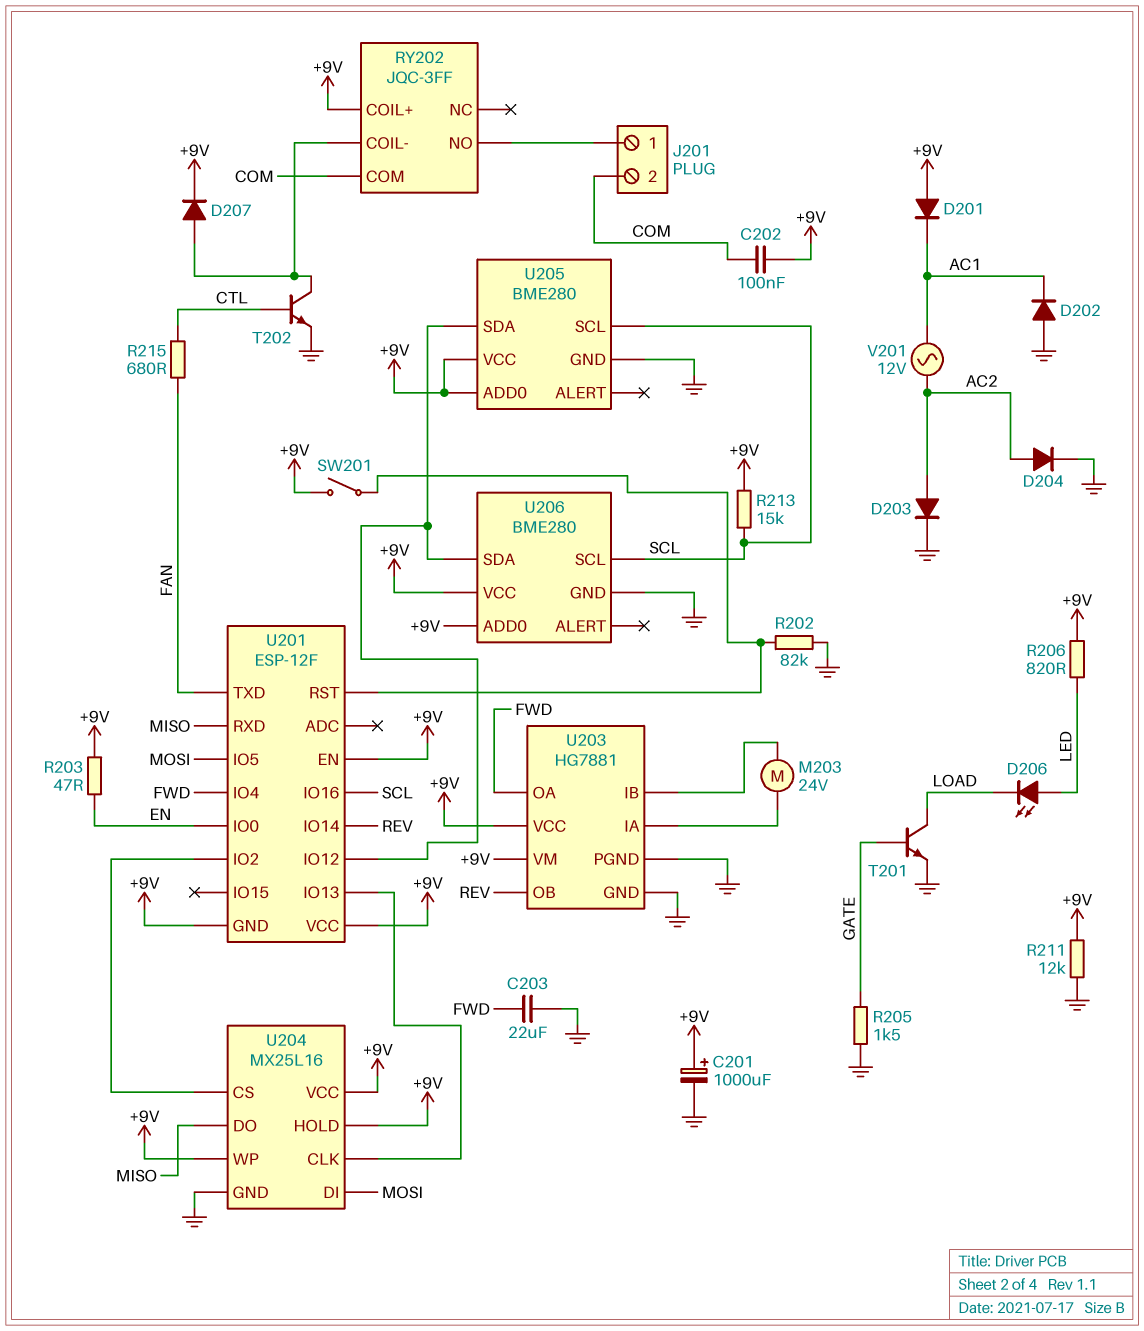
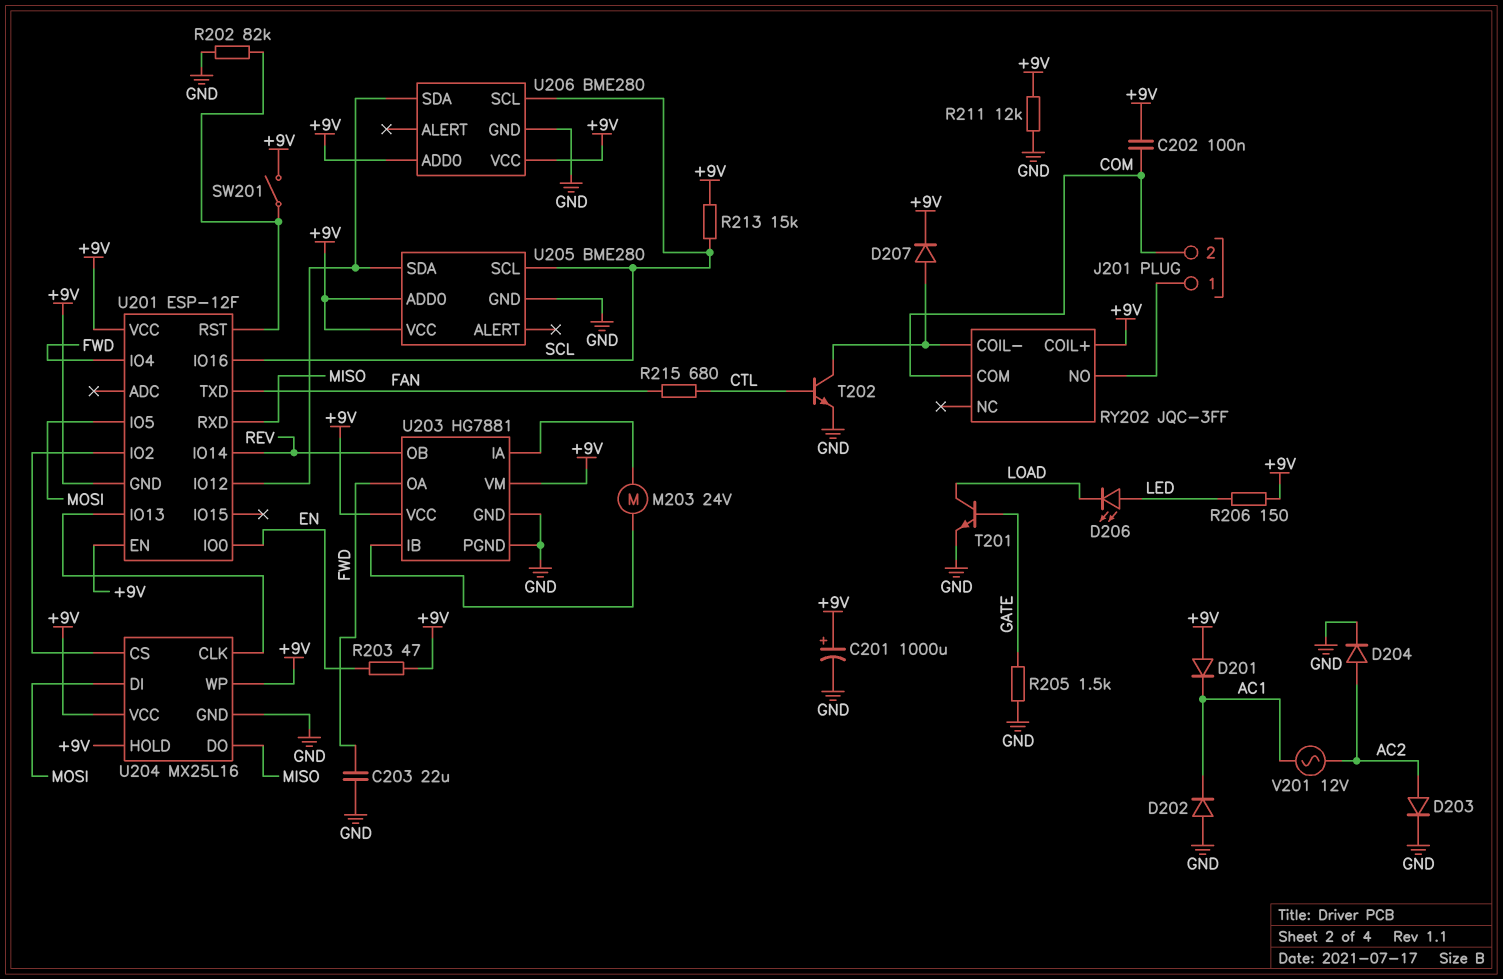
R206: 820 (+9V, LED) -> 150 (+9V, LED)

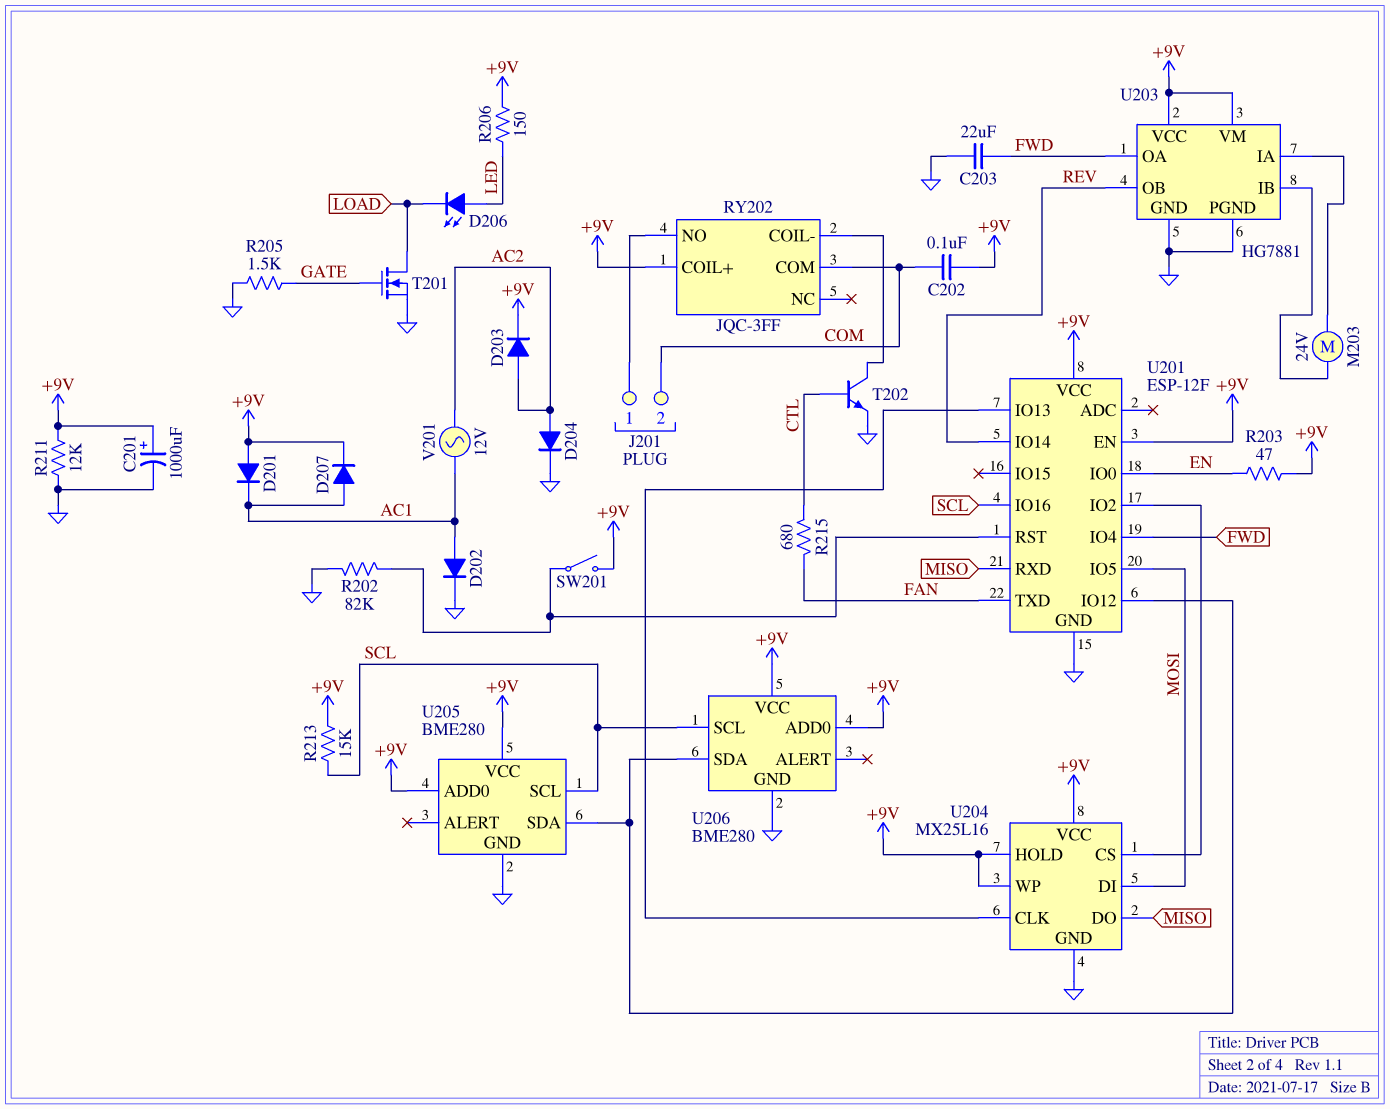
D202: diode (A GND, K AC1) -> diode (A AC1, K GND)
D203: diode (A AC2, K GND) -> diode (A AC2, K +9V)
D207: diode (A RY202/COIL-, K +9V) -> diode (A AC1, K +9V)
T201: NPN (B GATE, C LOAD, E GND) -> NMOS (G GATE, D LOAD, S GND)
U201 pin GND: +9V -> GND

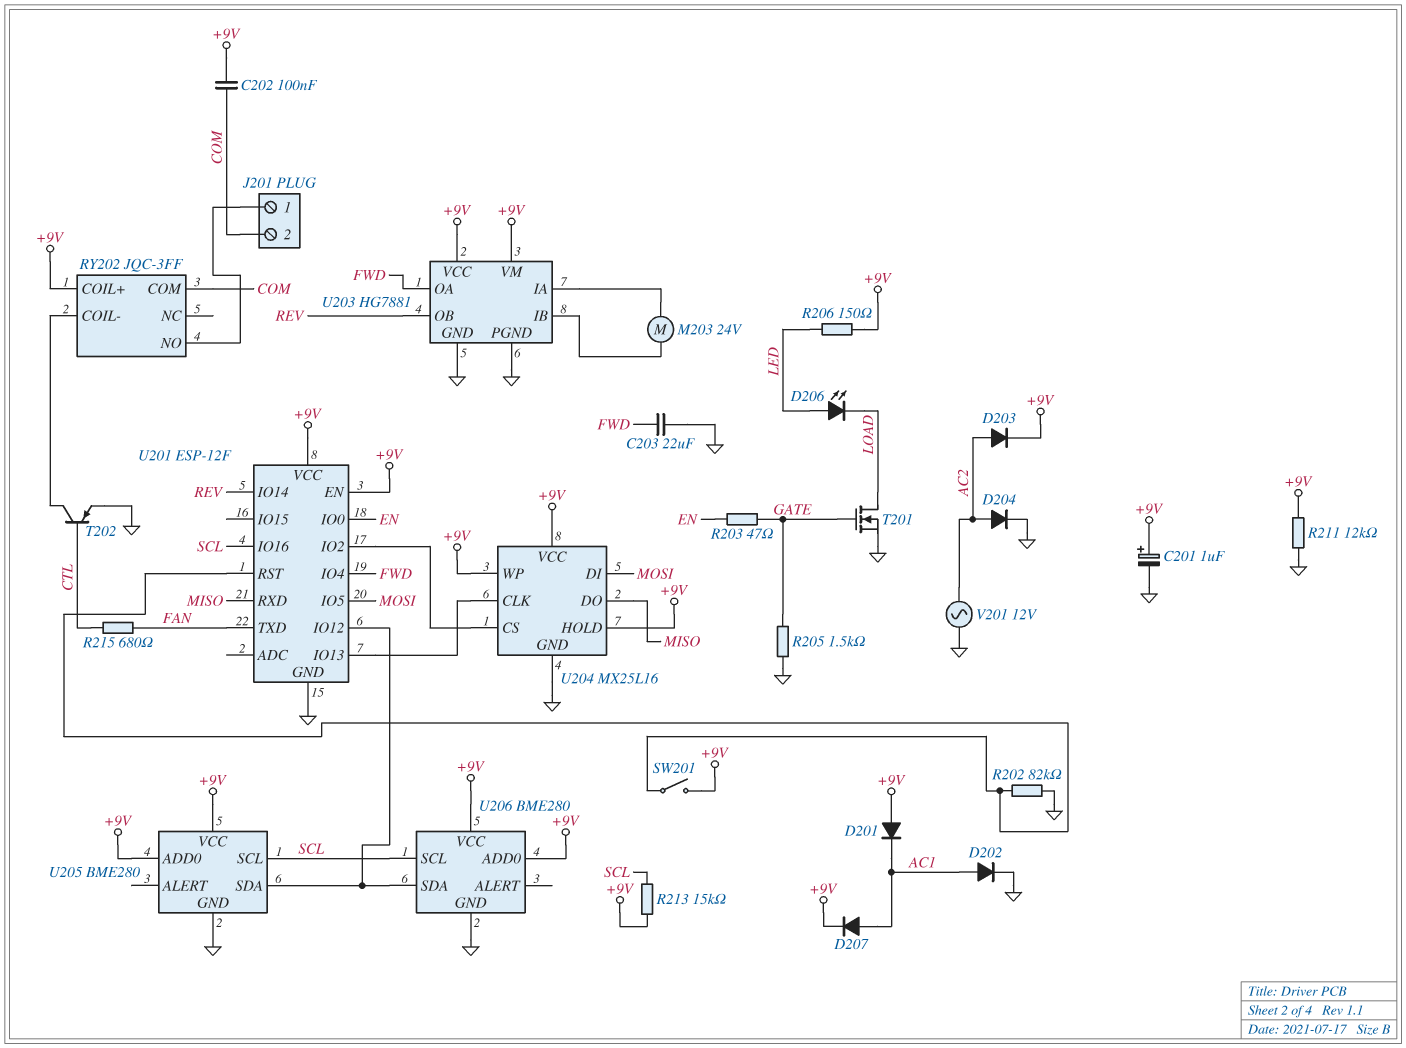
C201: 1000uF (plus +9V, minus GND) -> 1uF (plus +9V, minus GND)
R203: 47 (+9V, EN) -> 47 (EN, GATE)
T202: NPN (B CTL, C RY202/COIL-, E GND) -> PNP (B CTL, C RY202/COIL-, E GND)
V201: AC 12V (AC1, AC2) -> AC 12V (AC2, GND)

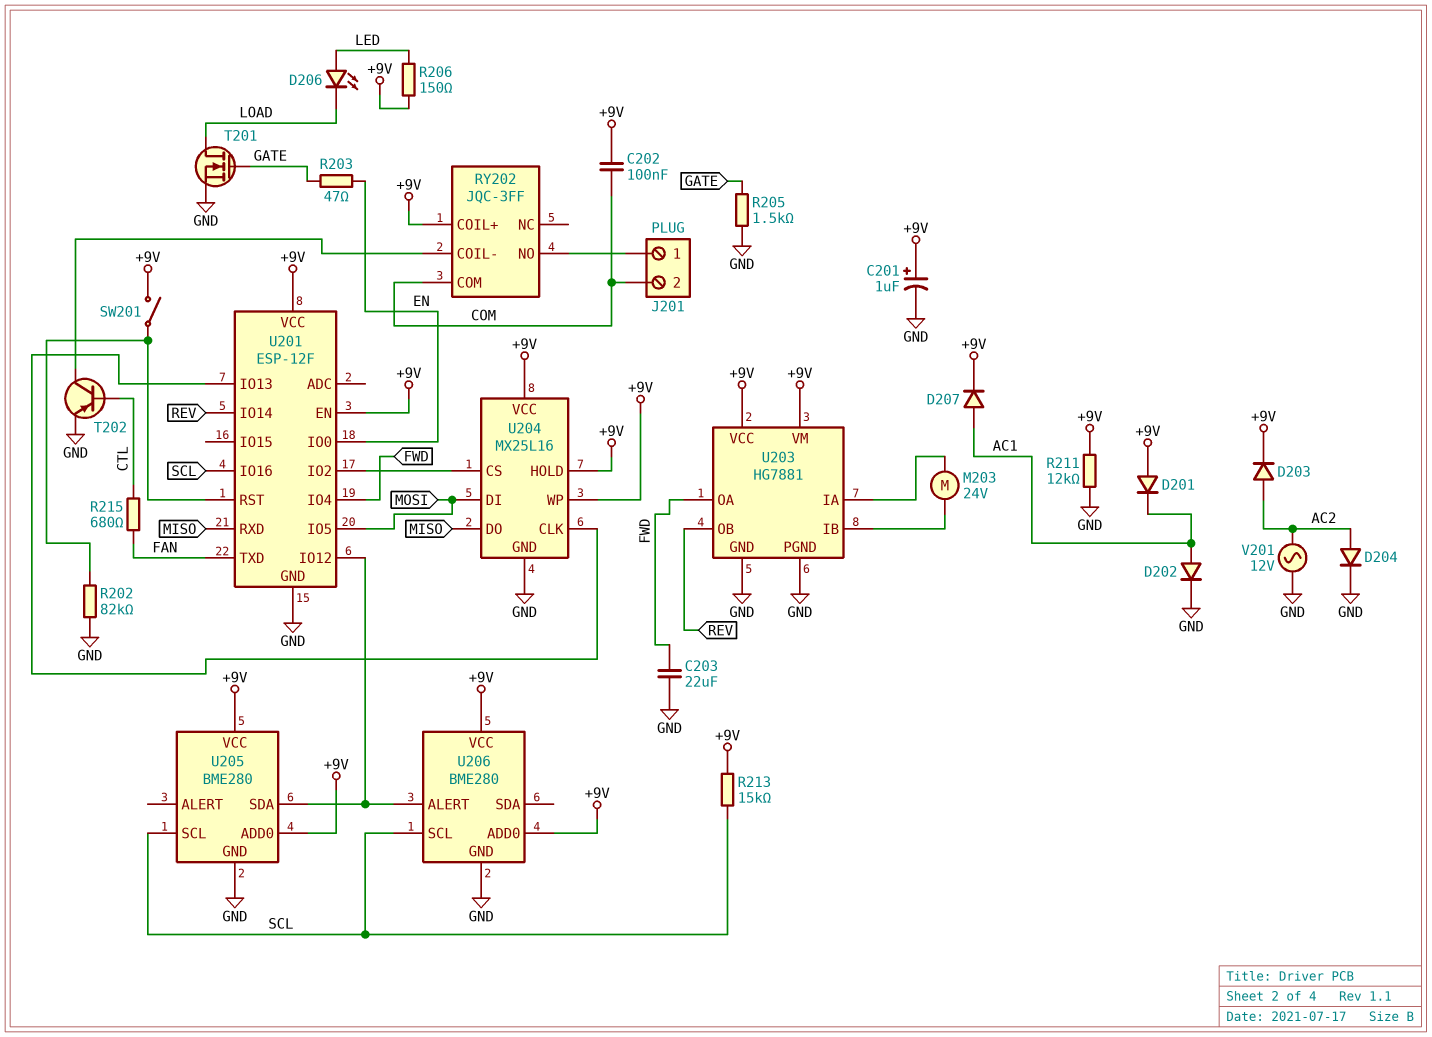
U206 pin ALERT: none -> U201/IO12
U206 pin SDA: U201/IO12 -> none

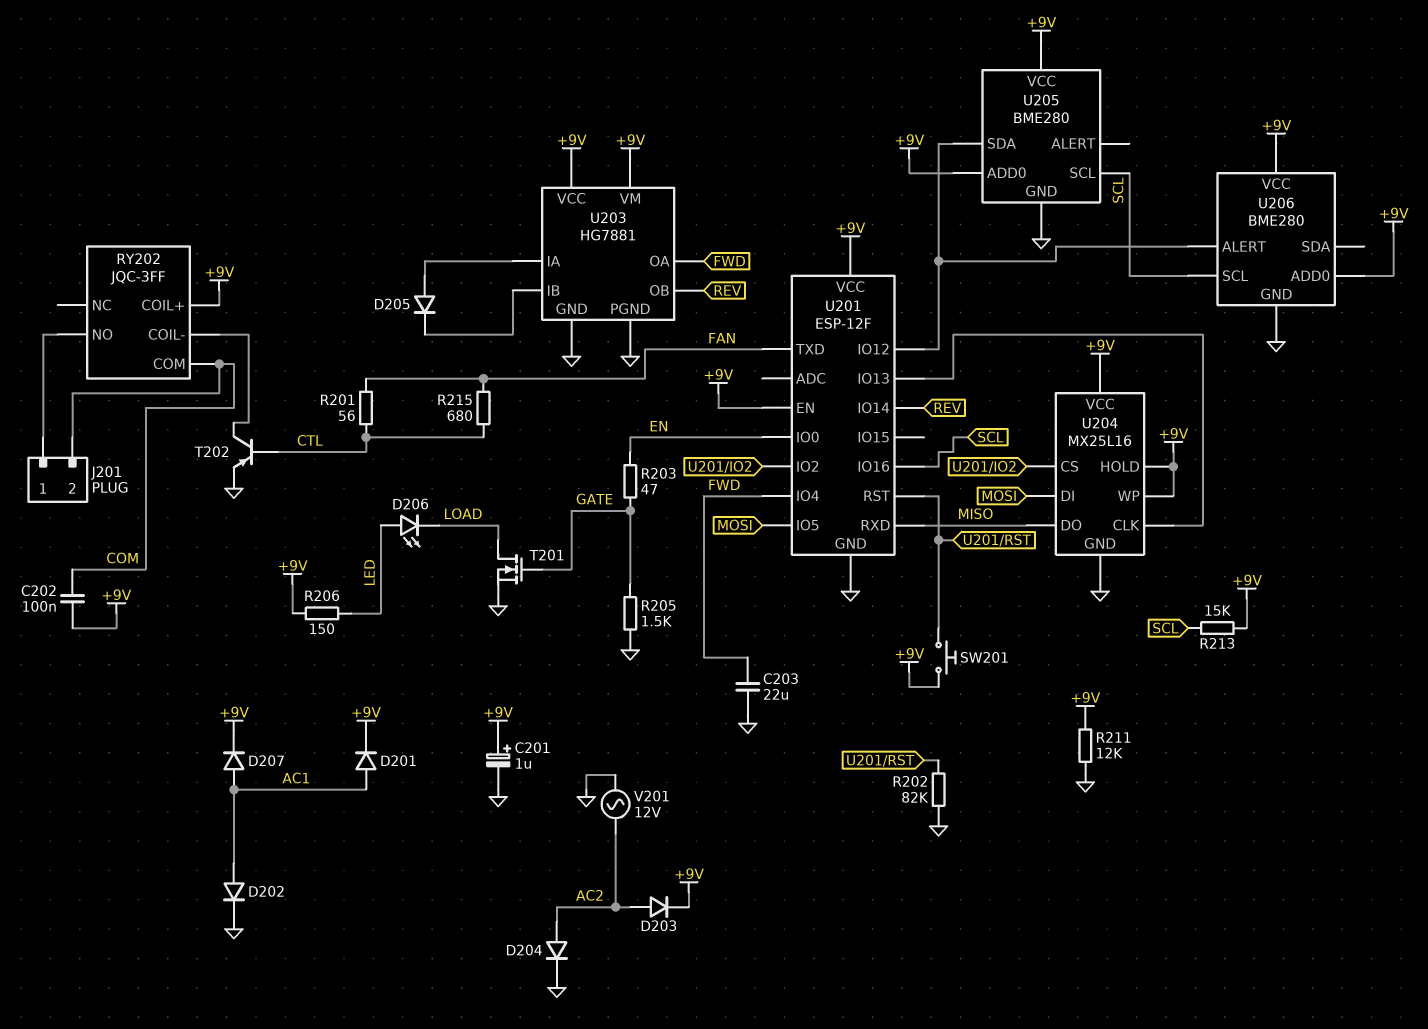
D201: diode (A +9V, K AC1) -> diode (A AC1, K +9V)
D205: none -> diode (A U203/IA, K U203/IB)
M203: motor 24V (U203/IA, U203/IB) -> none
R201: none -> 56 (CTL, FAN)
SW201: switch (+9V, U201/RST) -> button (+9V, U201/RST)

